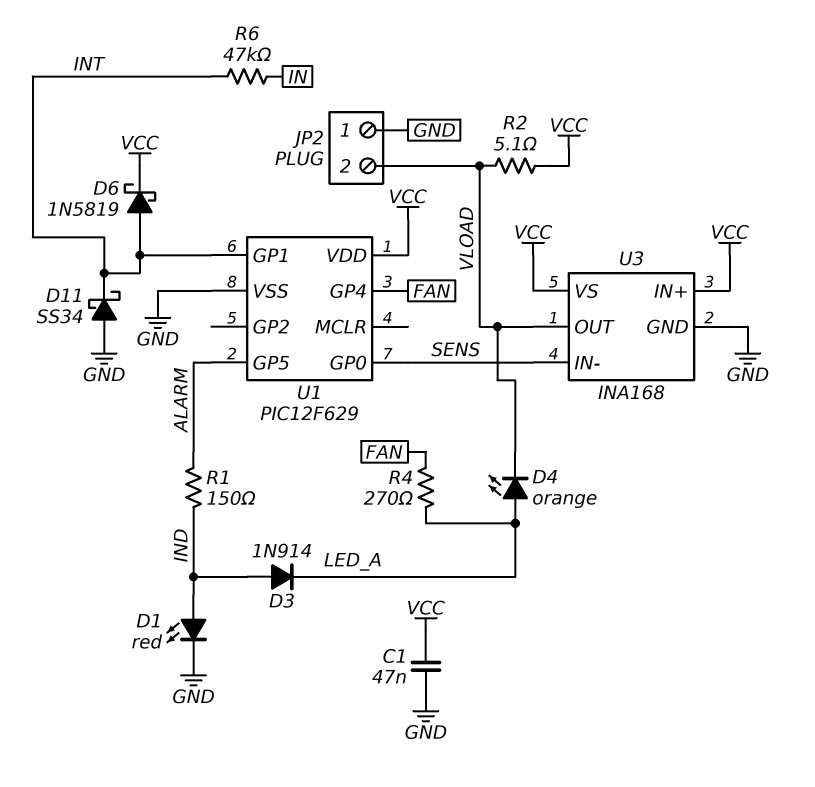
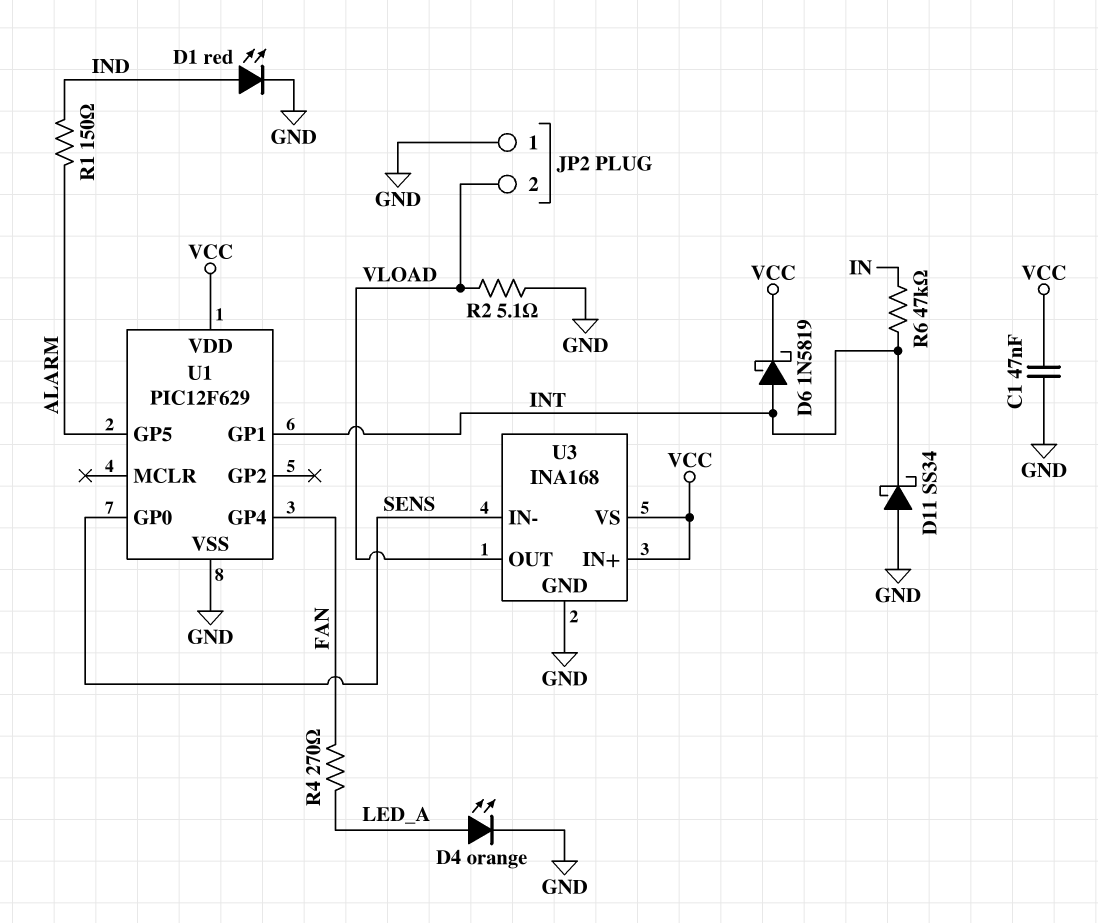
D3: diode 1N914 (A IND, K LED_A) -> none
D4: LED orange (A LED_A, K VLOAD) -> LED orange (A LED_A, K GND)
R2: 5.1 (VCC, VLOAD) -> 5.1 (GND, VLOAD)

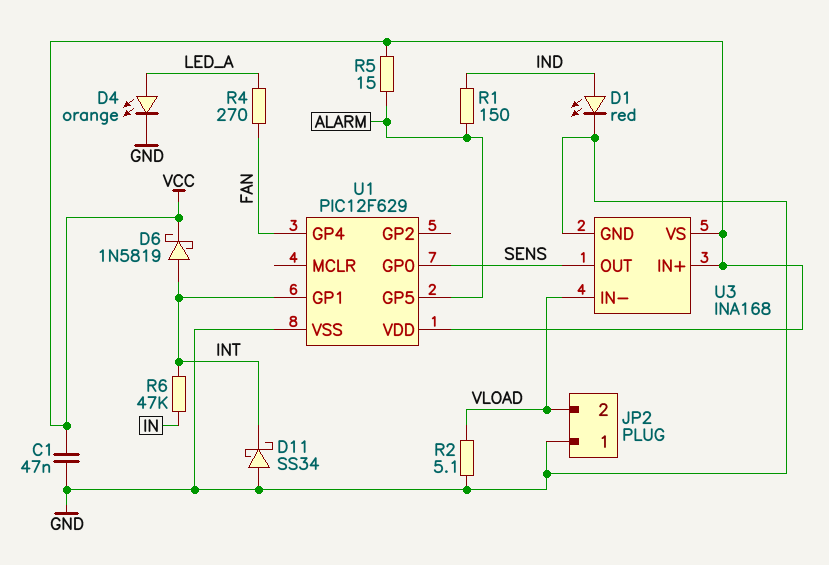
R5: none -> 15 (ALARM, VCC)
U3 pin IN-: SENS -> VLOAD
U3 pin OUT: VLOAD -> SENS

